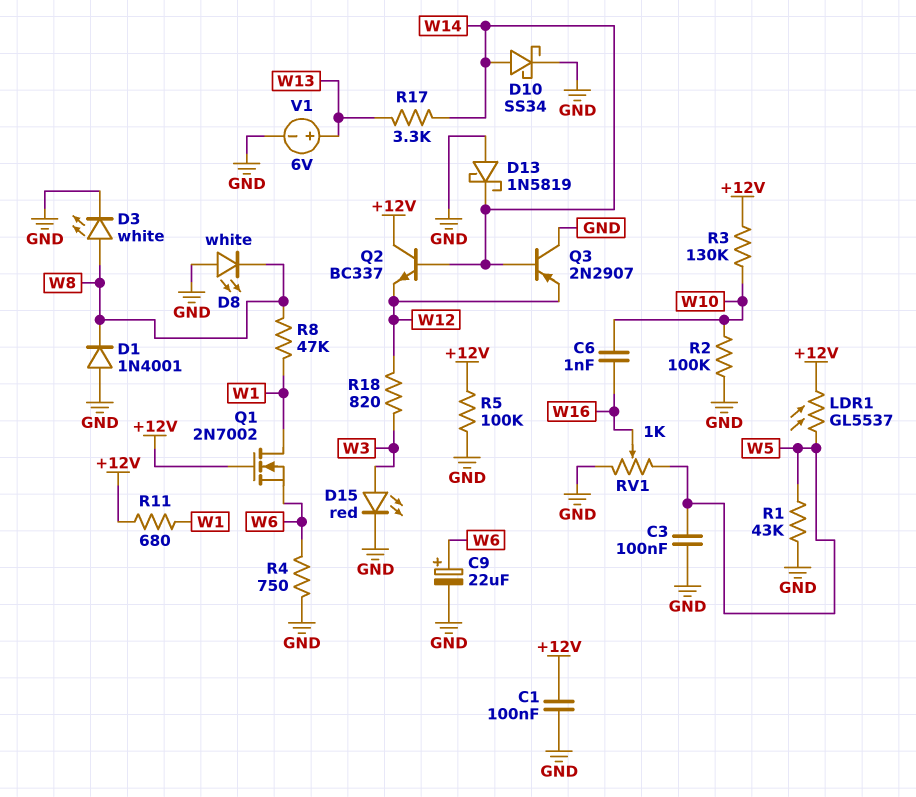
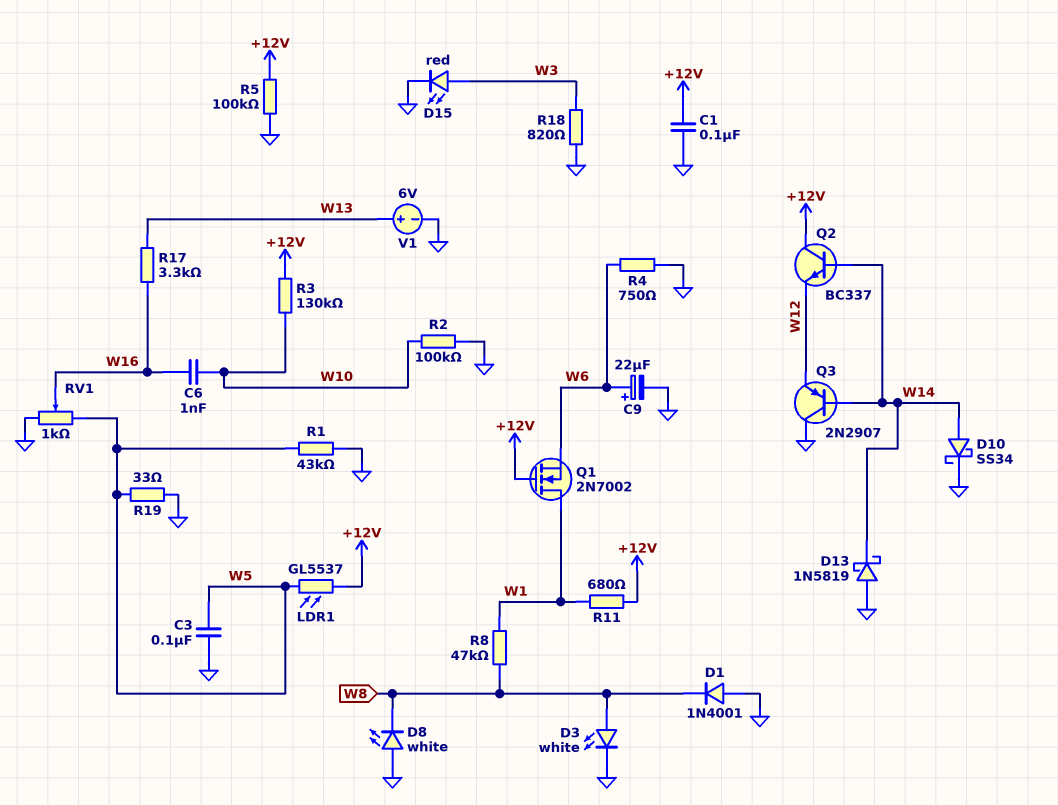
R17: 3.3k (W13, W14) -> 3.3k (W13, W16)
R18: 820 (W3, W12) -> 820 (GND, W3)
R19: none -> 33 (GND, W5)

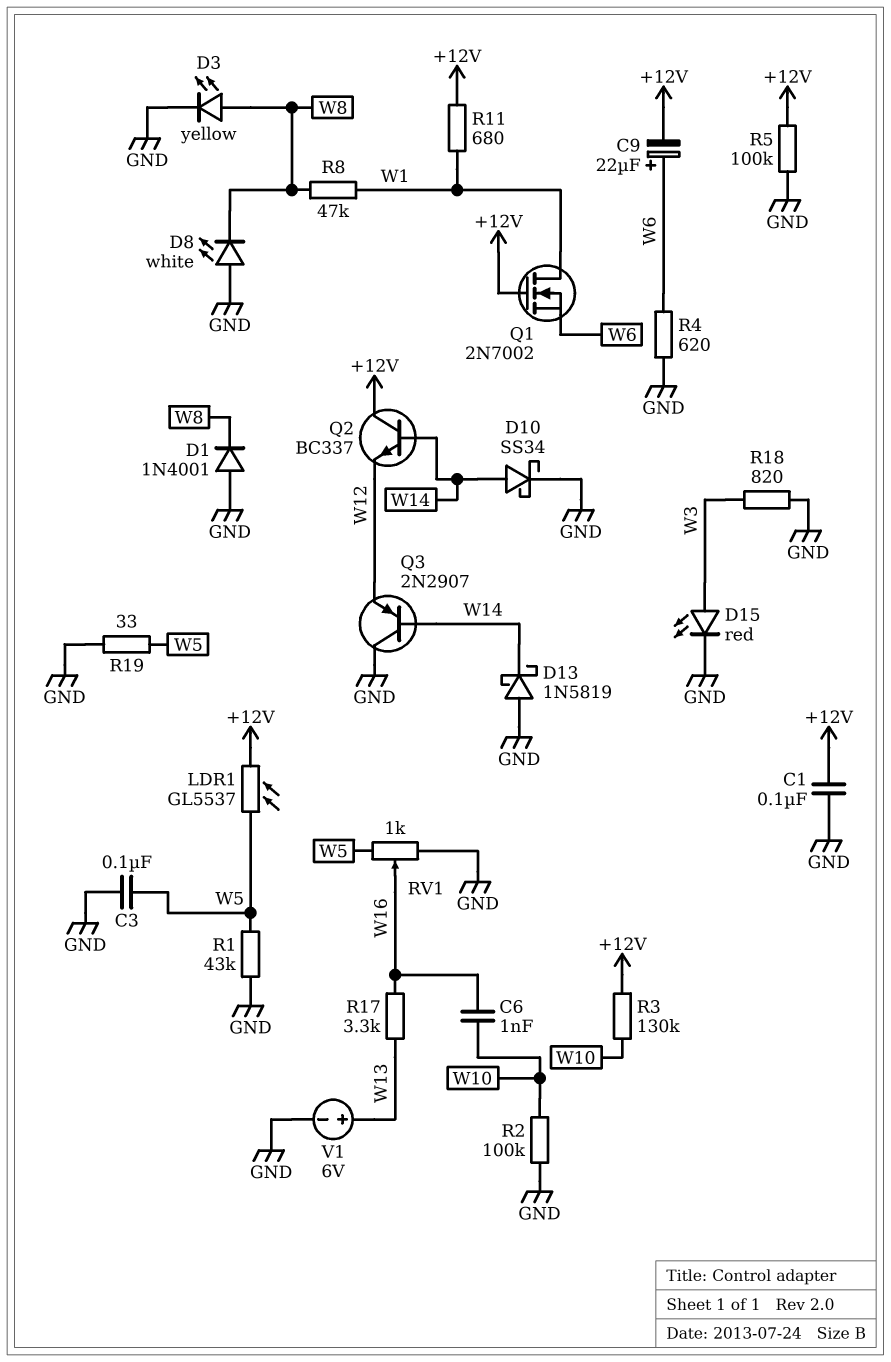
C9: 22uF (plus W6, minus GND) -> 22uF (plus W6, minus +12V)
D3: LED white (A W8, K GND) -> LED yellow (A W8, K GND)
R4: 750 (GND, W6) -> 620 (GND, W6)

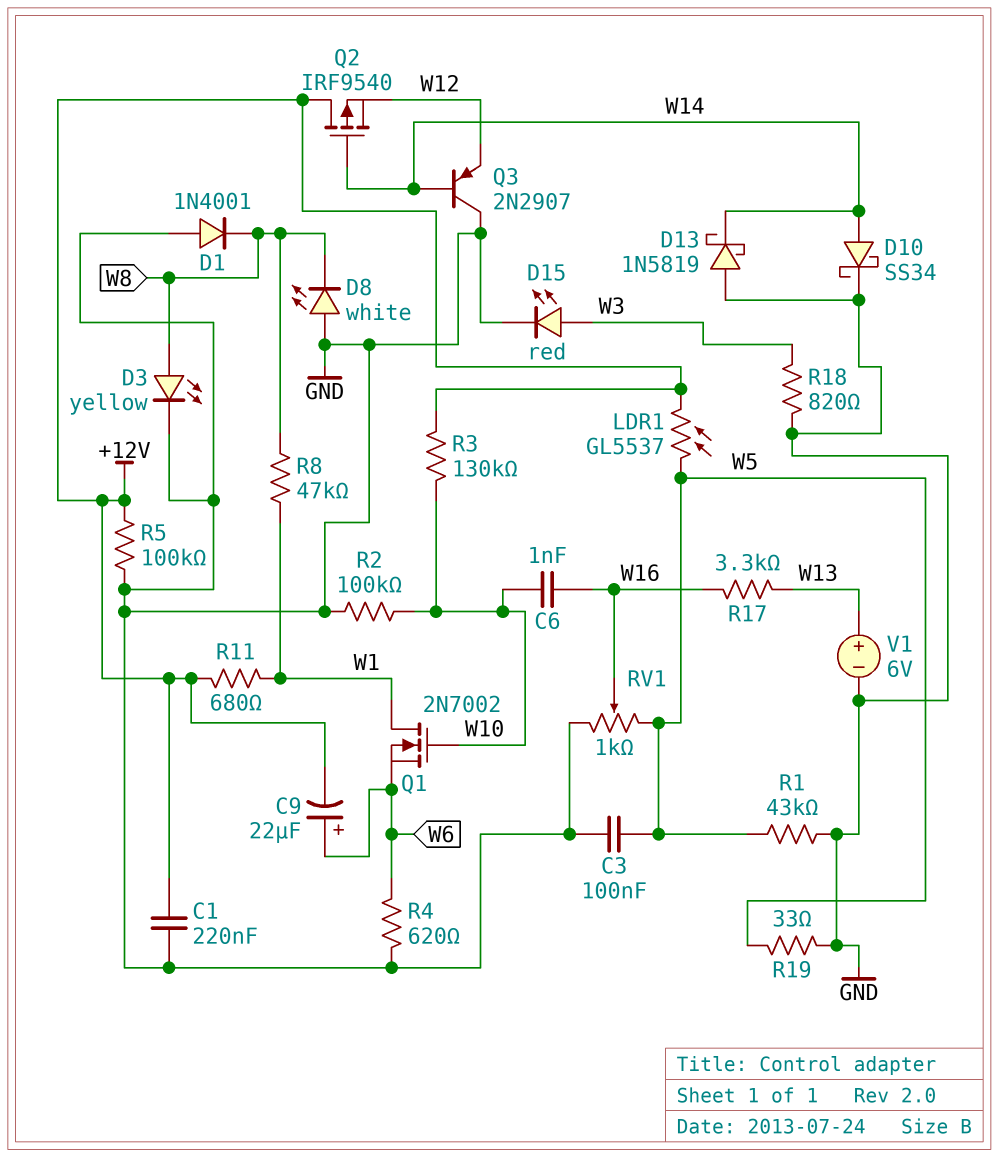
C1: 100nF (+12V, GND) -> 220nF (+12V, GND)
Q1: NMOS 2N7002 (G +12V, D W1, S W6) -> NMOS 2N7002 (G W10, D W1, S W6)
Q2: NPN BC337 (B W14, C +12V, E W12) -> PMOS IRF9540 (G W14, D +12V, S W12)

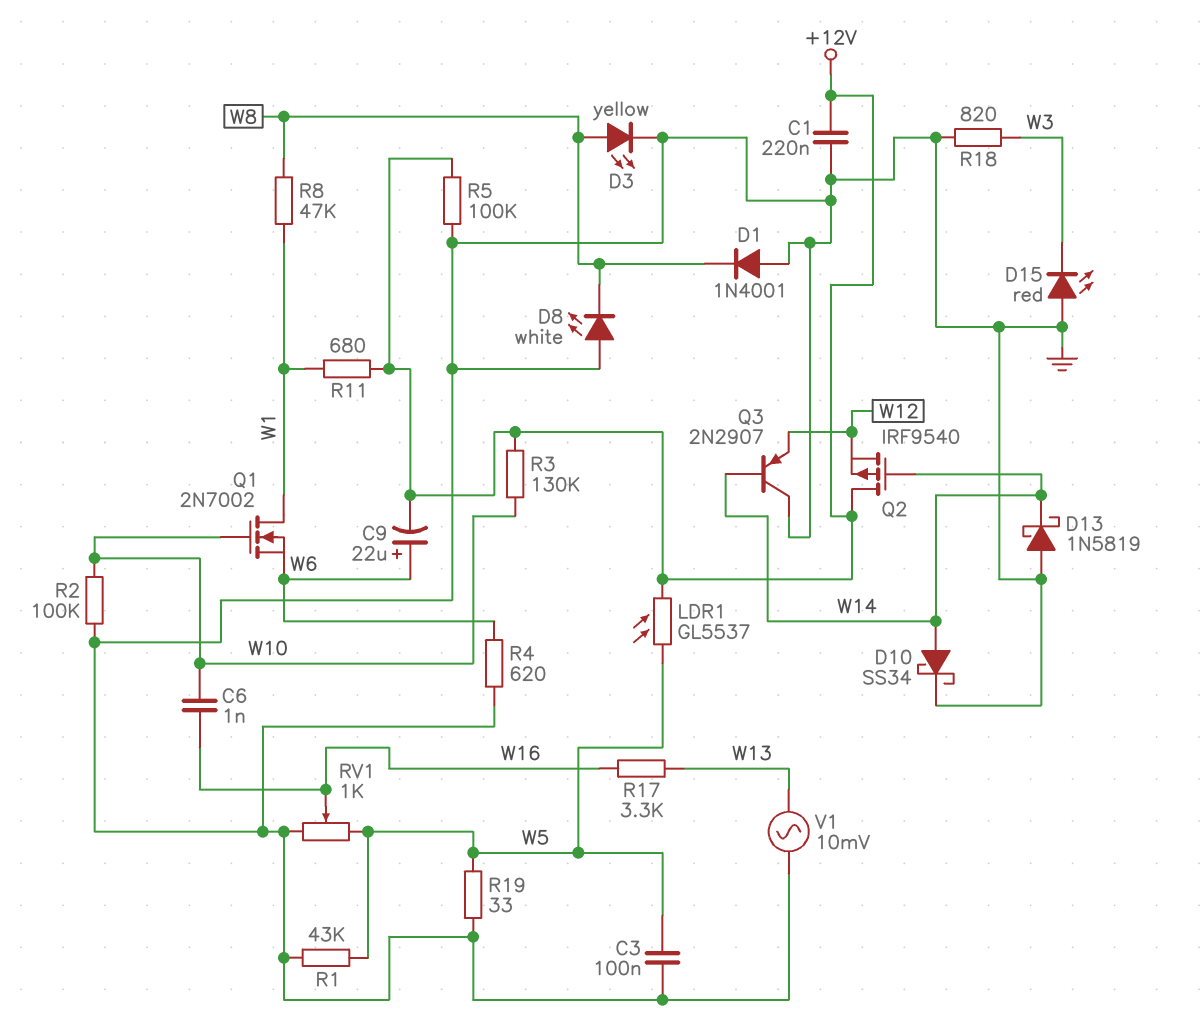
D15: LED red (A W3, K GND) -> LED red (A GND, K W3)
V1: 6V (plus W13, minus GND) -> AC 10mV (GND, W13)

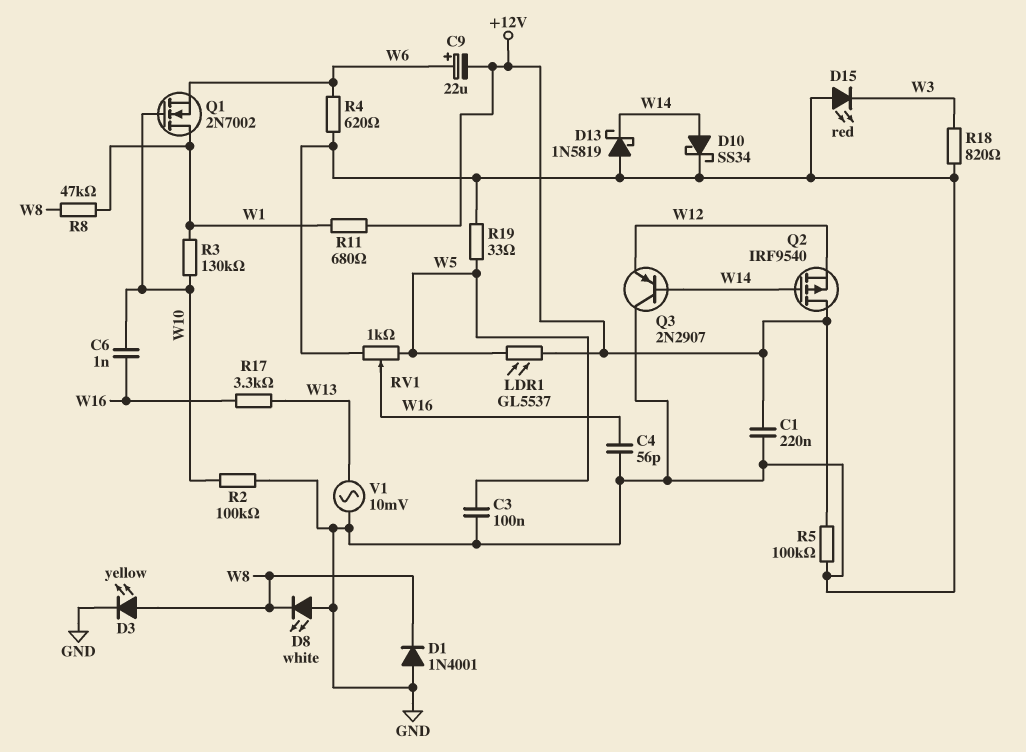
C4: none -> 56pF (GND, W16)
R1: 43k (GND, W5) -> none
R3: 130k (+12V, W10) -> 130k (W1, W10)

